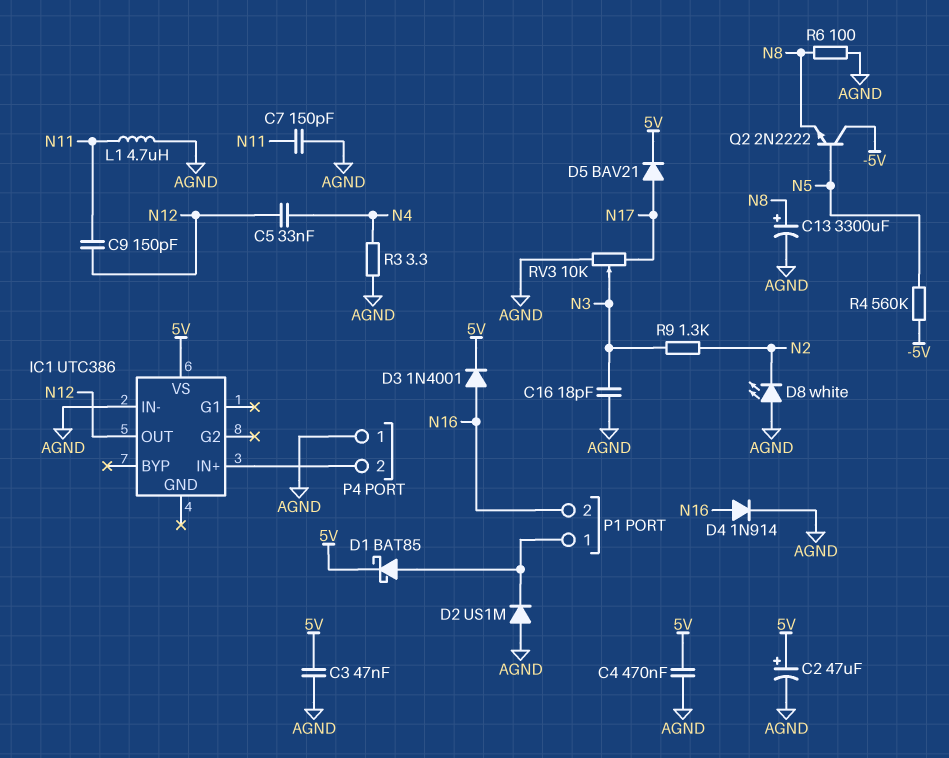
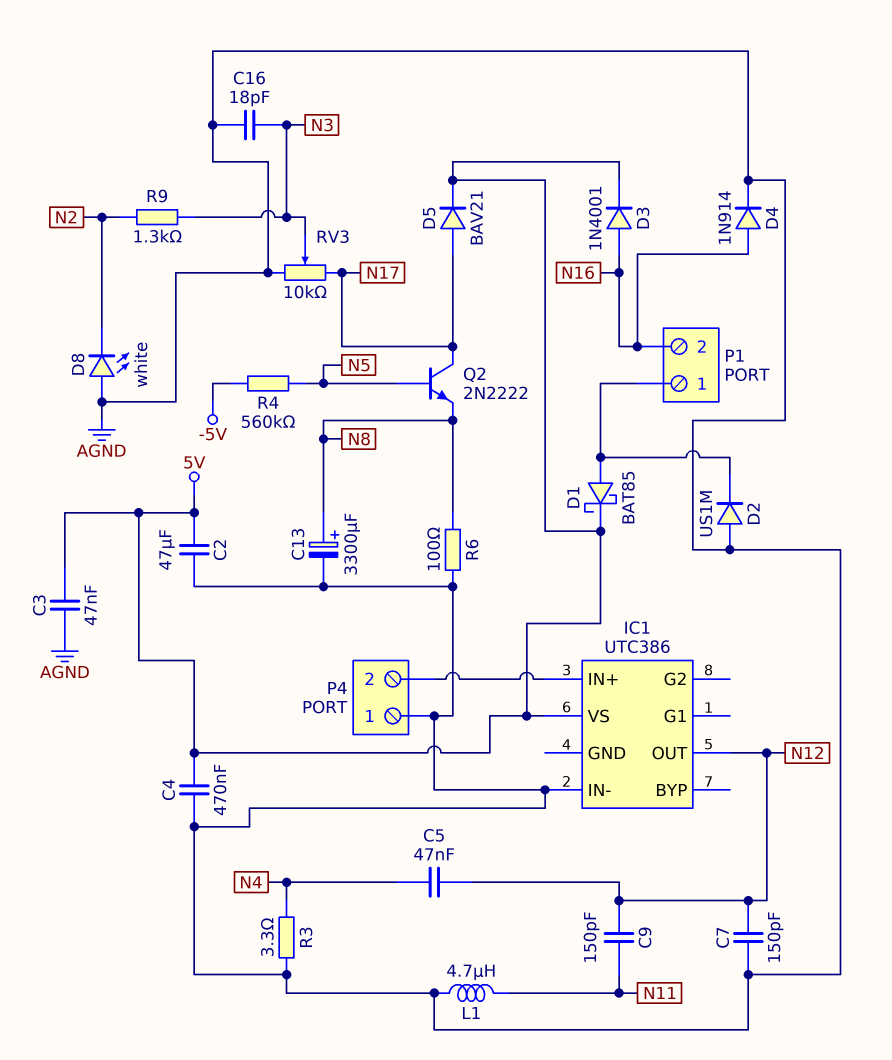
C2: 47uF (plus 5V, minus AGND) -> 47uF (5V, AGND)
C5: 33nF (N4, N12) -> 47nF (N4, N12)
C7: 150pF (AGND, N11) -> 150pF (AGND, N12)
Q2: NPN 2N2222 (B N5, C -5V, E N8) -> NPN 2N2222 (B N5, C N17, E N8)

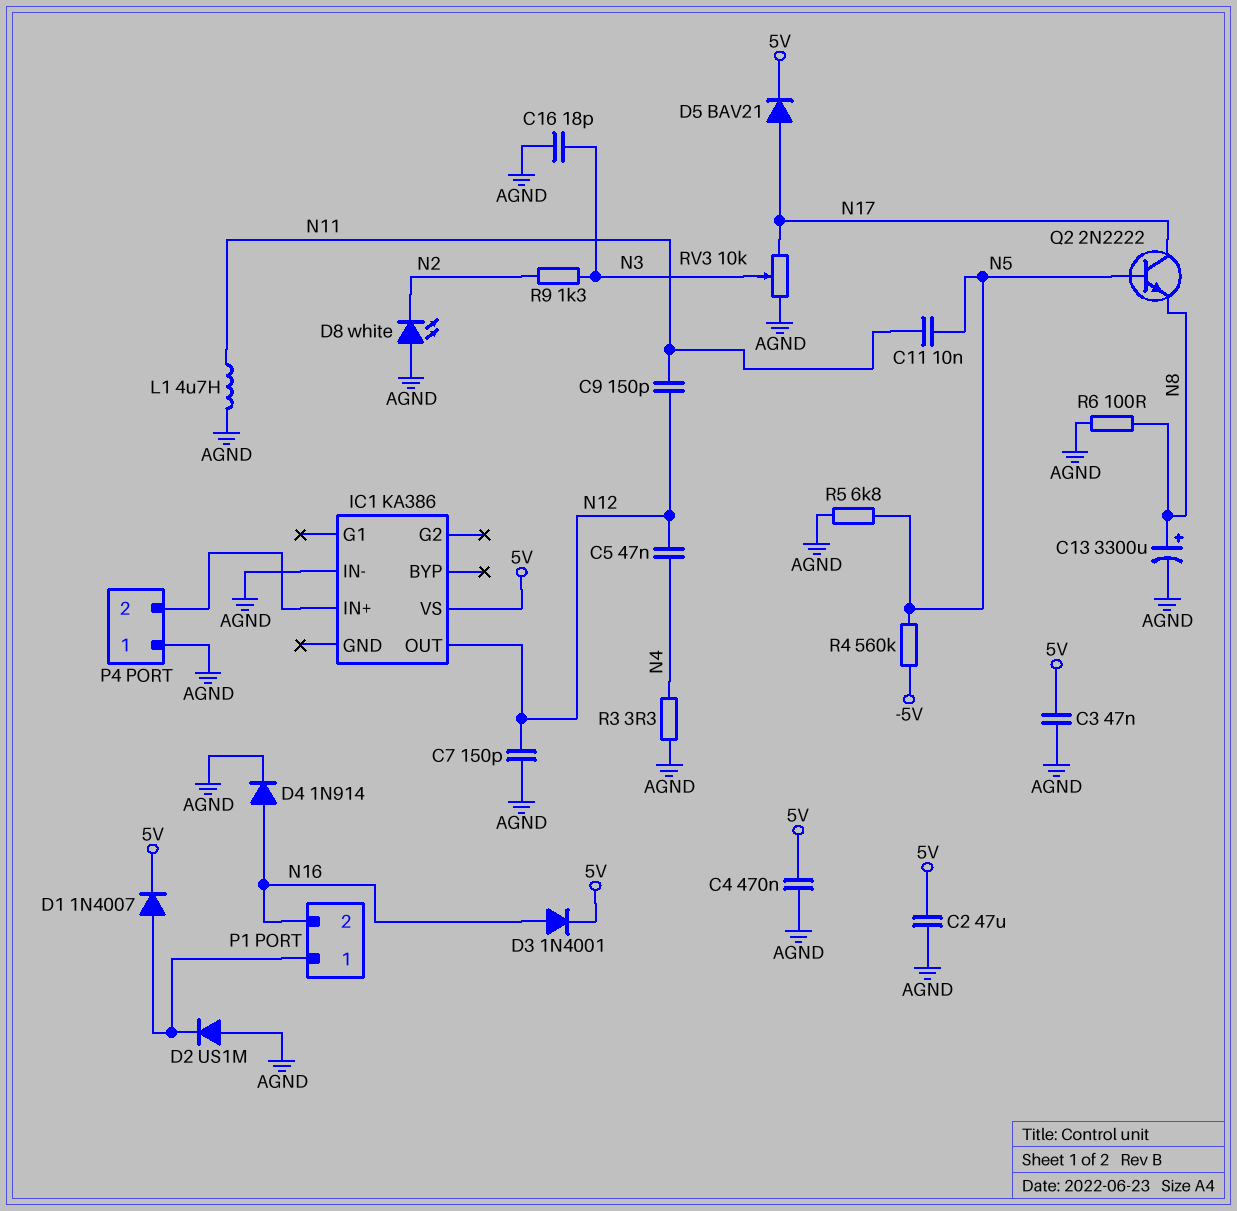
C11: none -> 10nF (N5, N11)
D1: schottky BAT85 (A P1/1, K 5V) -> diode 1N4007 (A P1/1, K 5V)
IC1: UTC386 -> KA386
R5: none -> 6.8k (AGND, N5)

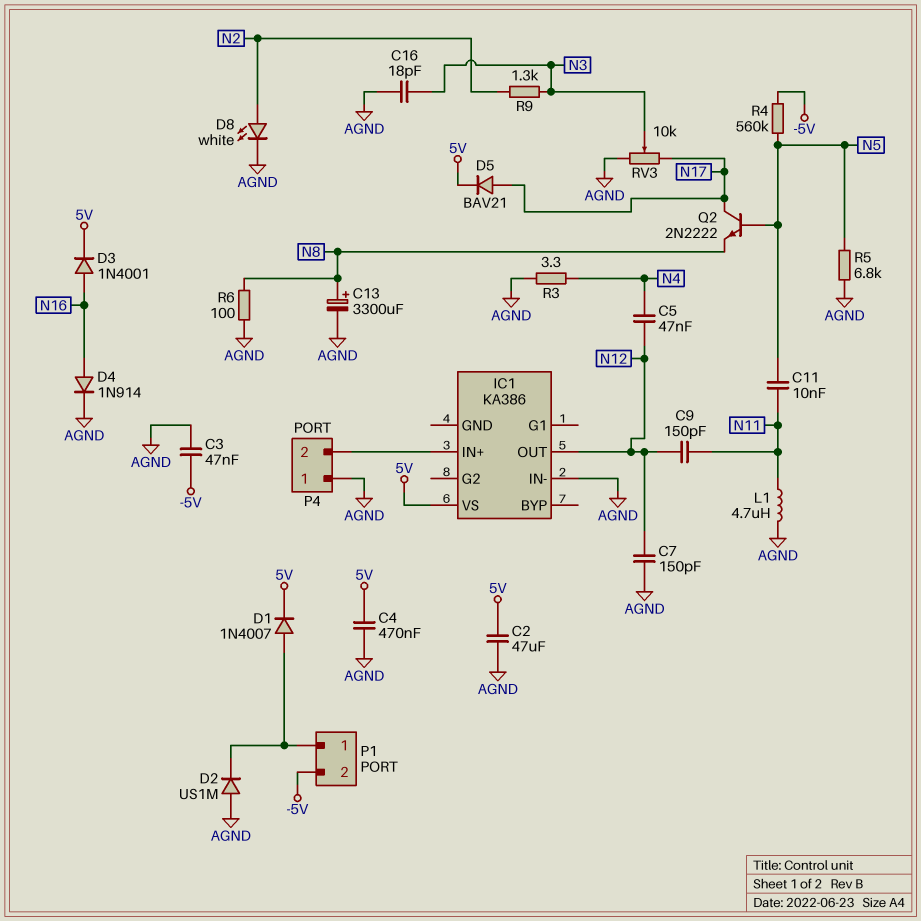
C3: 47nF (5V, AGND) -> 47nF (-5V, AGND)
D8: LED white (A AGND, K N2) -> LED white (A N2, K AGND)
P1 pin 2: N16 -> -5V

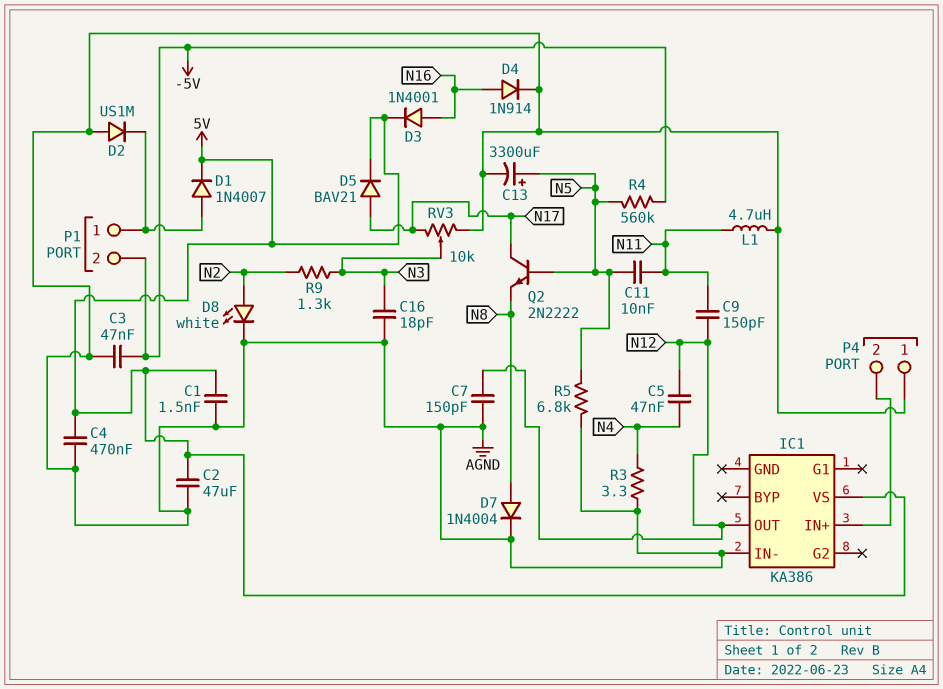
C1: none -> 1.5nF (5V, AGND)
C13: 3300uF (plus N8, minus AGND) -> 3300uF (plus N5, minus AGND)
D7: none -> diode 1N4004 (A N8, K AGND)
R6: 100 (AGND, N8) -> none

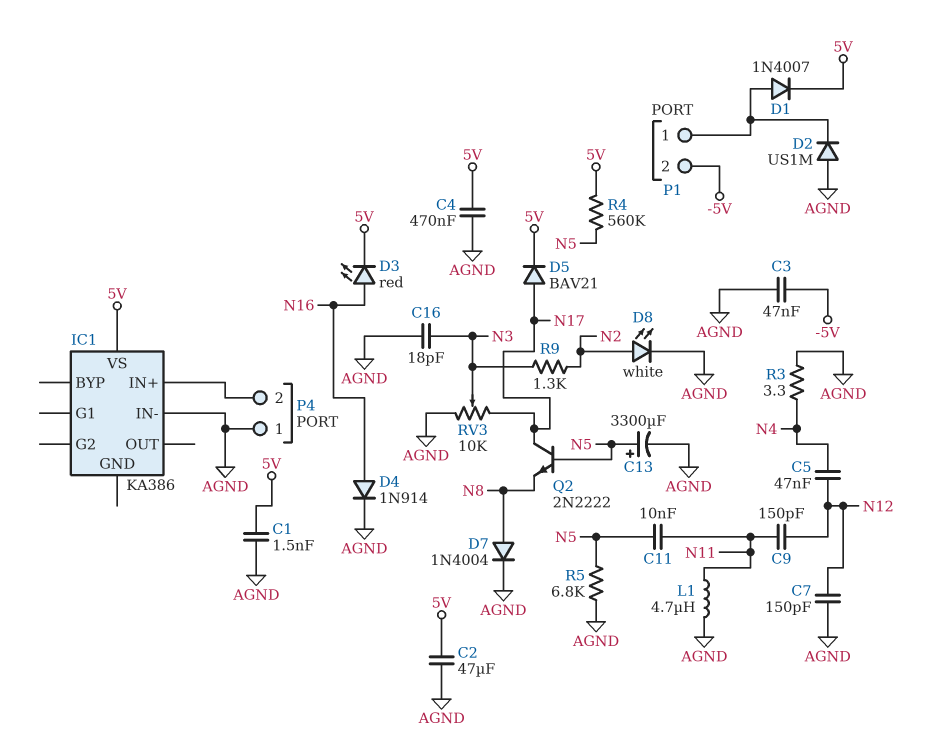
D3: diode 1N4001 (A N16, K 5V) -> LED red (A N16, K 5V)
IC1 pin OUT: N12 -> none
R4: 560k (-5V, N5) -> 560k (5V, N5)

